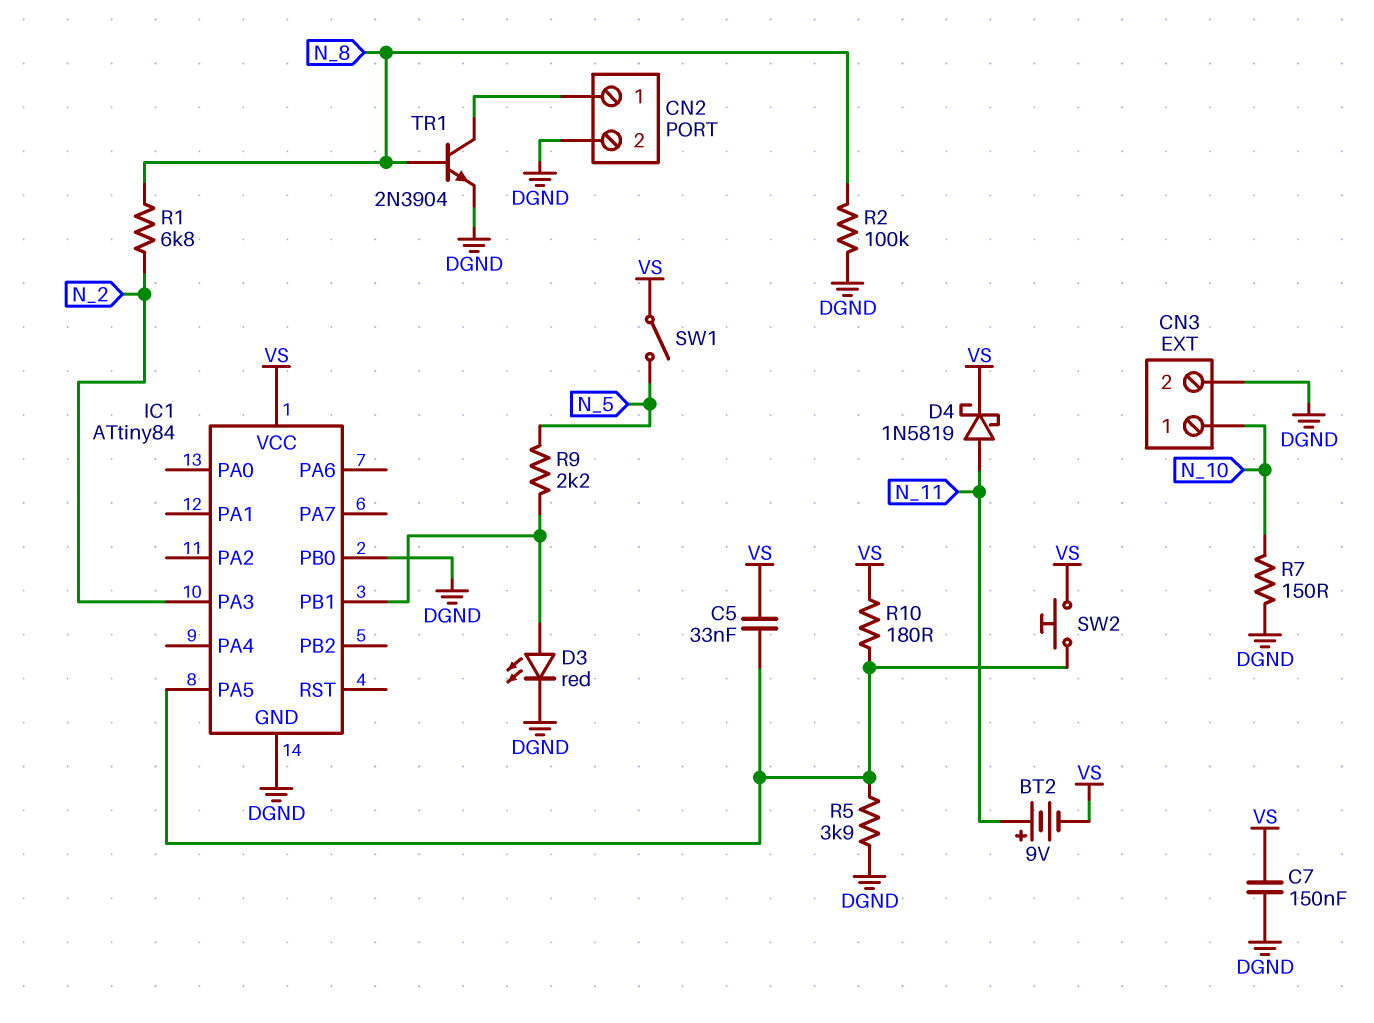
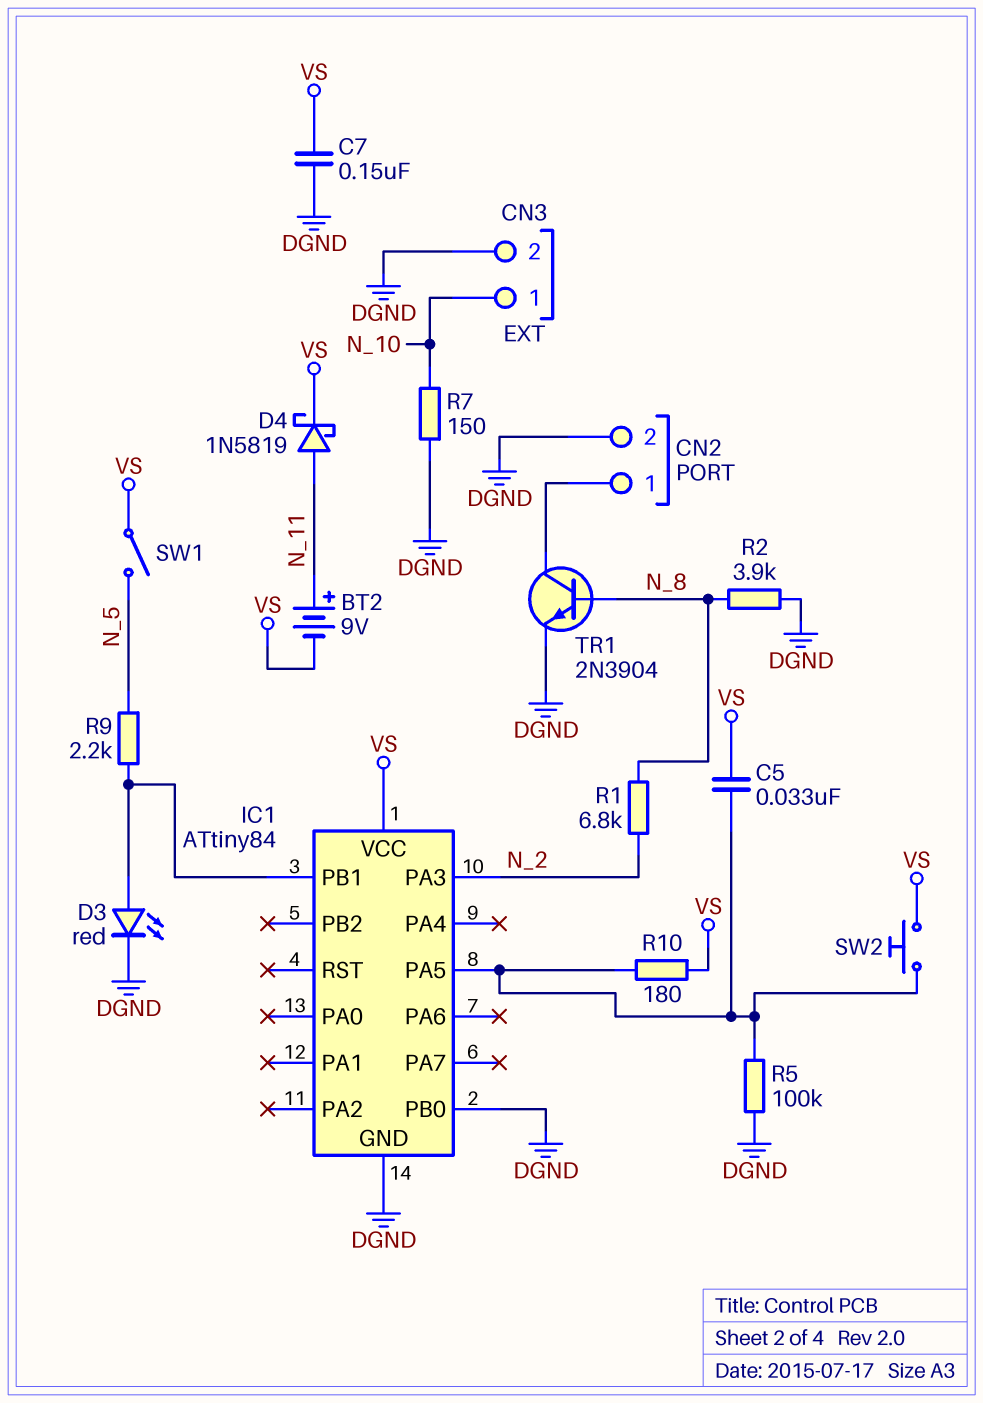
R2: 100k (DGND, N_8) -> 3.9k (DGND, N_8)
R5: 3.9k (DGND, IC1/PA5) -> 100k (DGND, IC1/PA5)

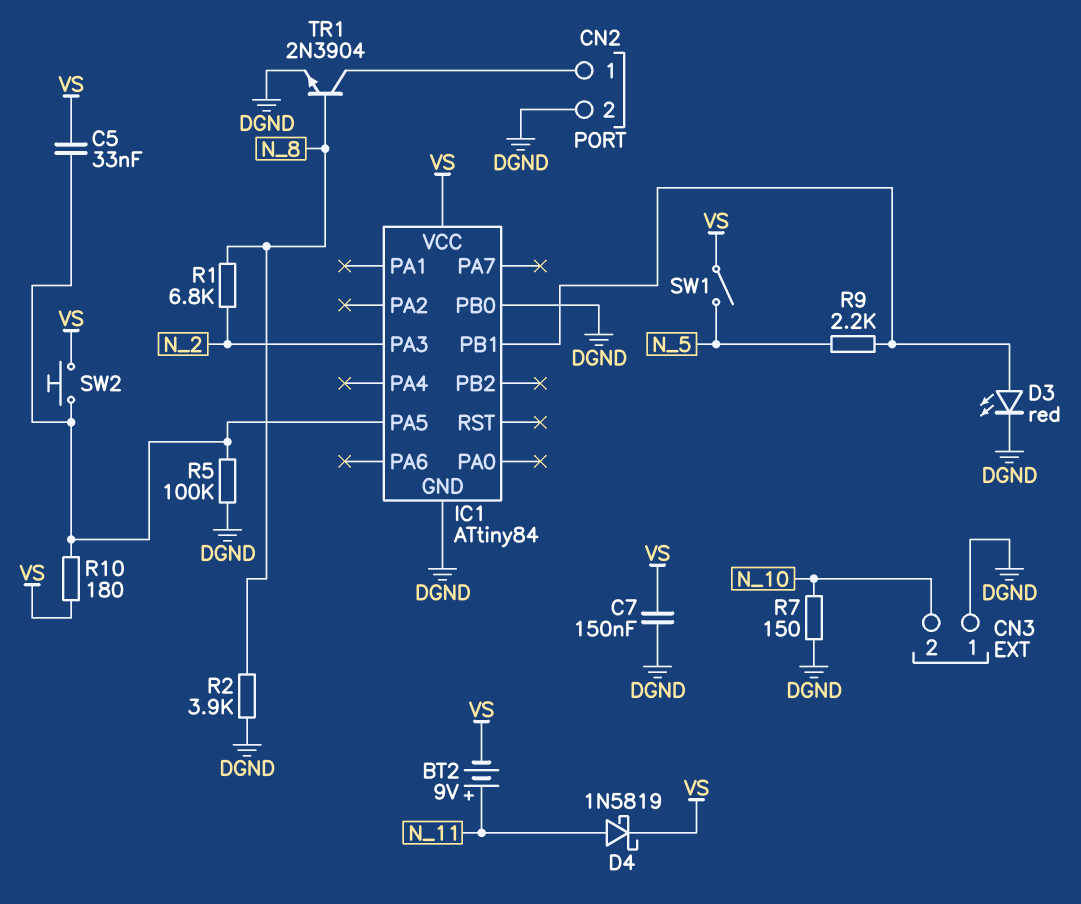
CN3 pin 1: N_10 -> DGND
CN3 pin 2: DGND -> N_10

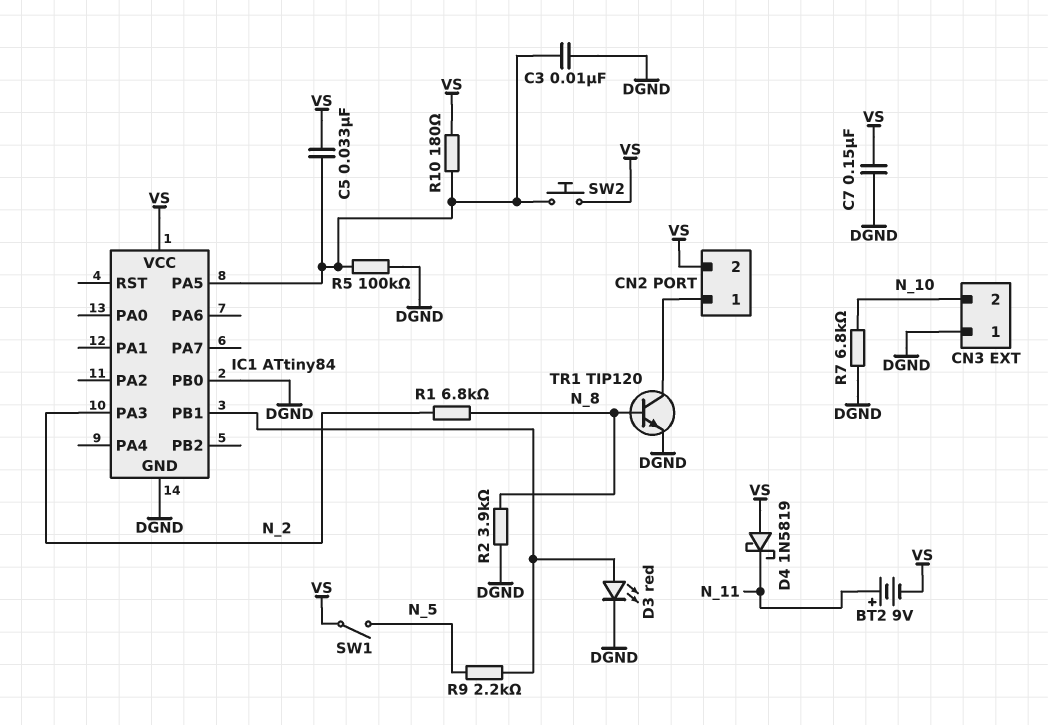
C3: none -> 10nF (DGND, IC1/PA5)
CN2 pin 2: DGND -> VS
D4: schottky 1N5819 (A N_11, K VS) -> schottky 1N5819 (A VS, K N_11)
R7: 150 (DGND, N_10) -> 6.8k (DGND, N_10)
TR1: NPN 2N3904 (B N_8, C CN2/1, E DGND) -> NPN TIP120 (B N_8, C CN2/1, E DGND)

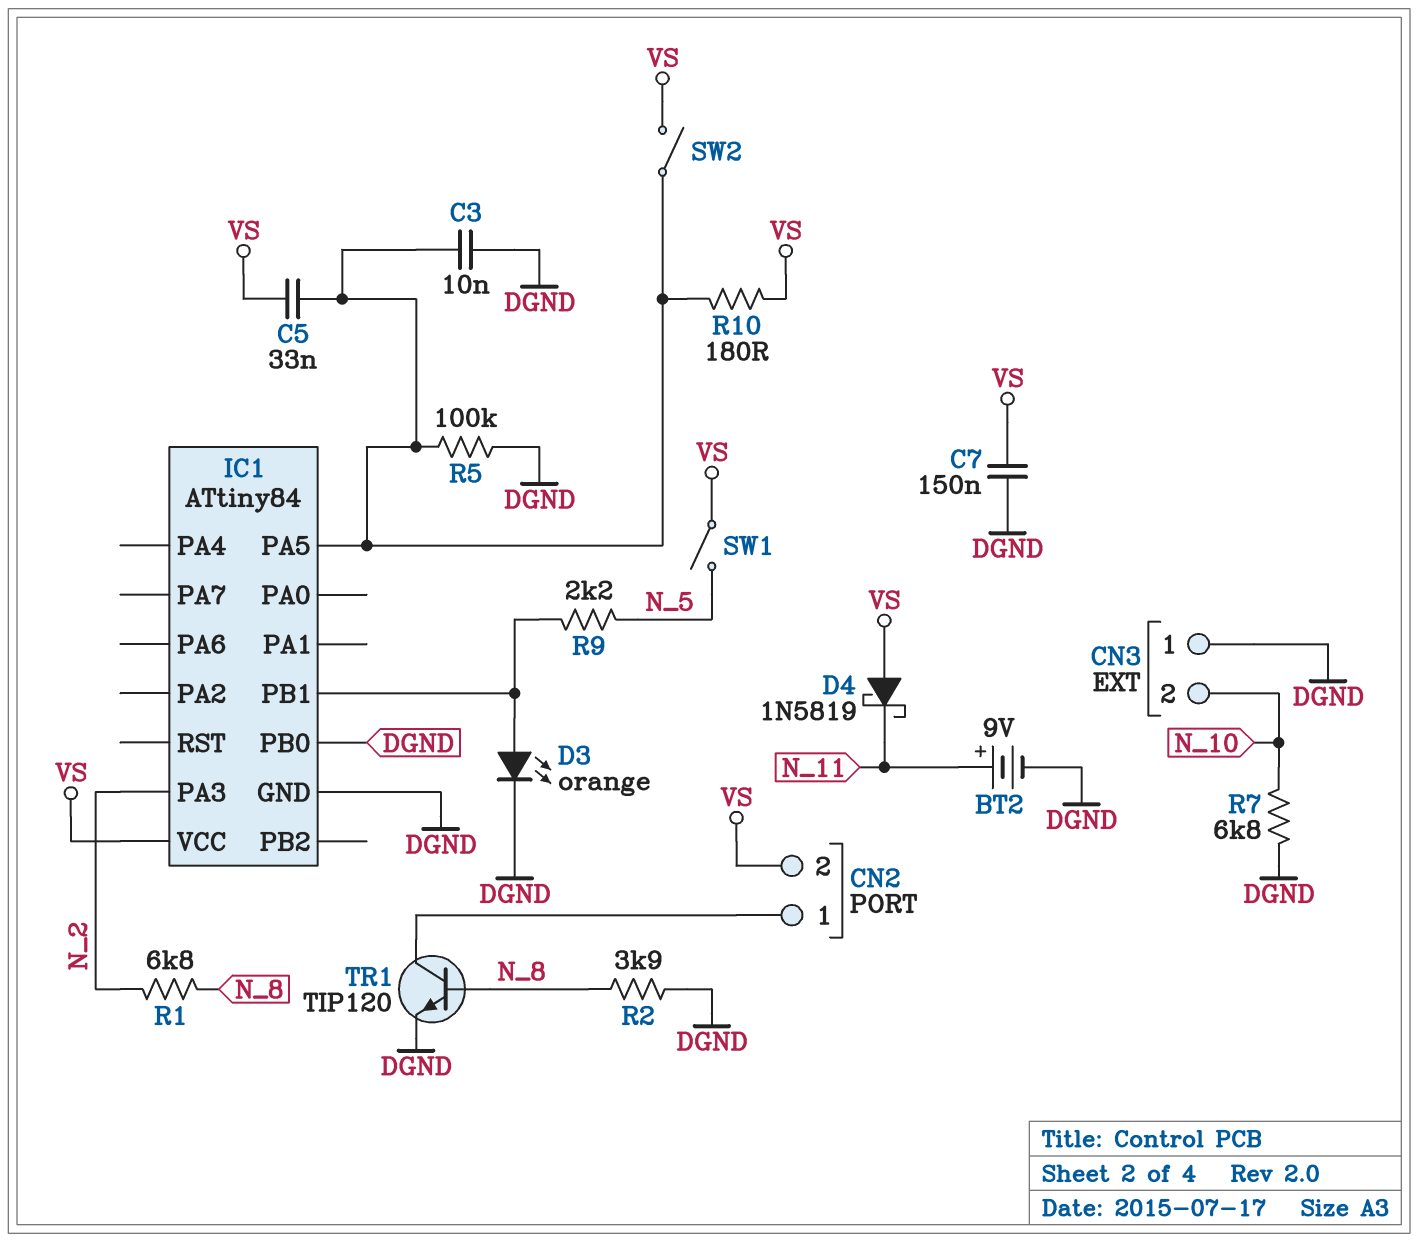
BT2: 9V (plus N_11, minus VS) -> 9V (plus N_11, minus DGND)
D3: LED red (A IC1/PB1, K DGND) -> LED orange (A IC1/PB1, K DGND)
SW2: button (IC1/PA5, VS) -> switch (IC1/PA5, VS)

